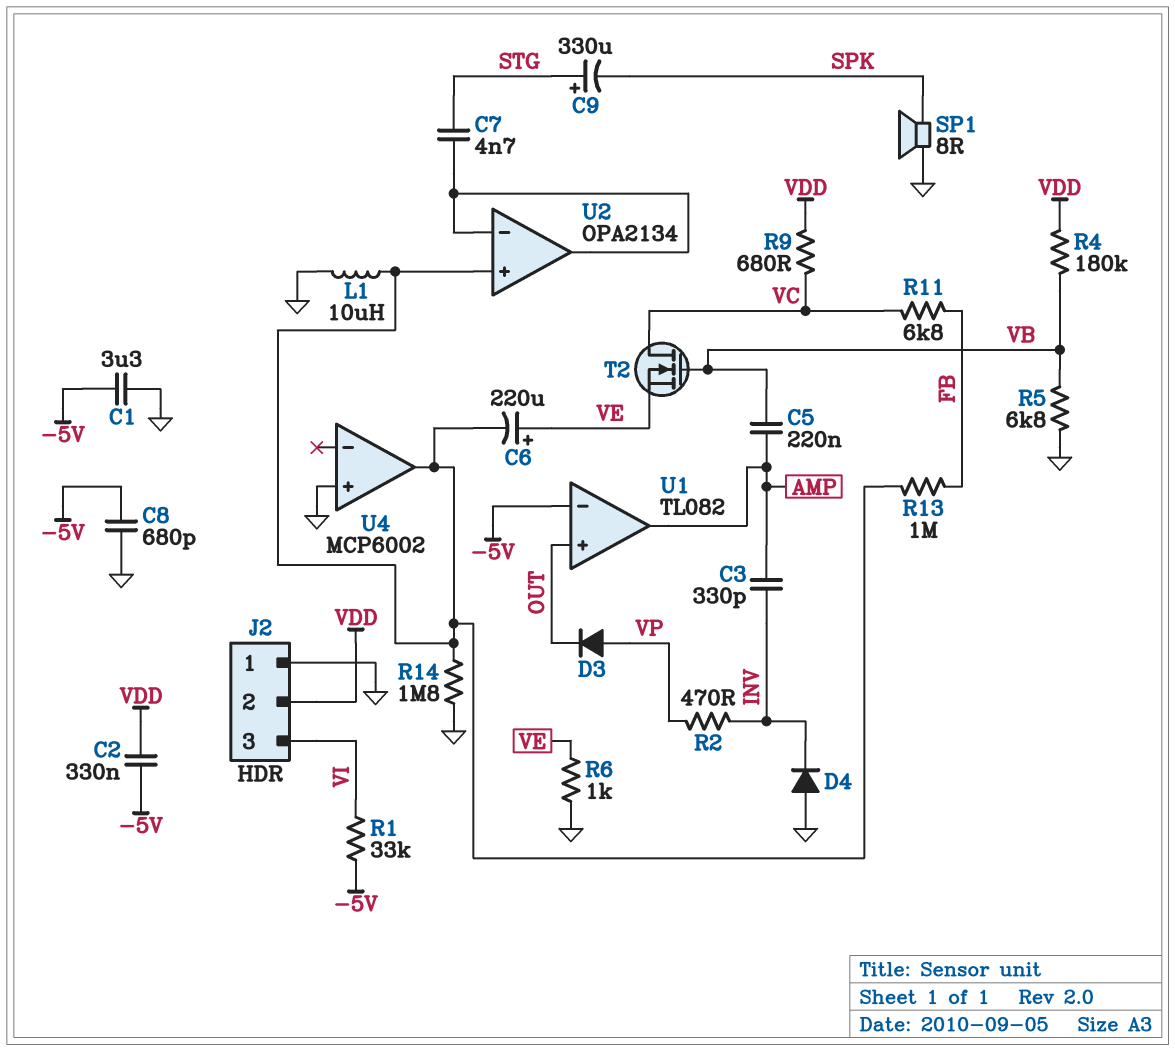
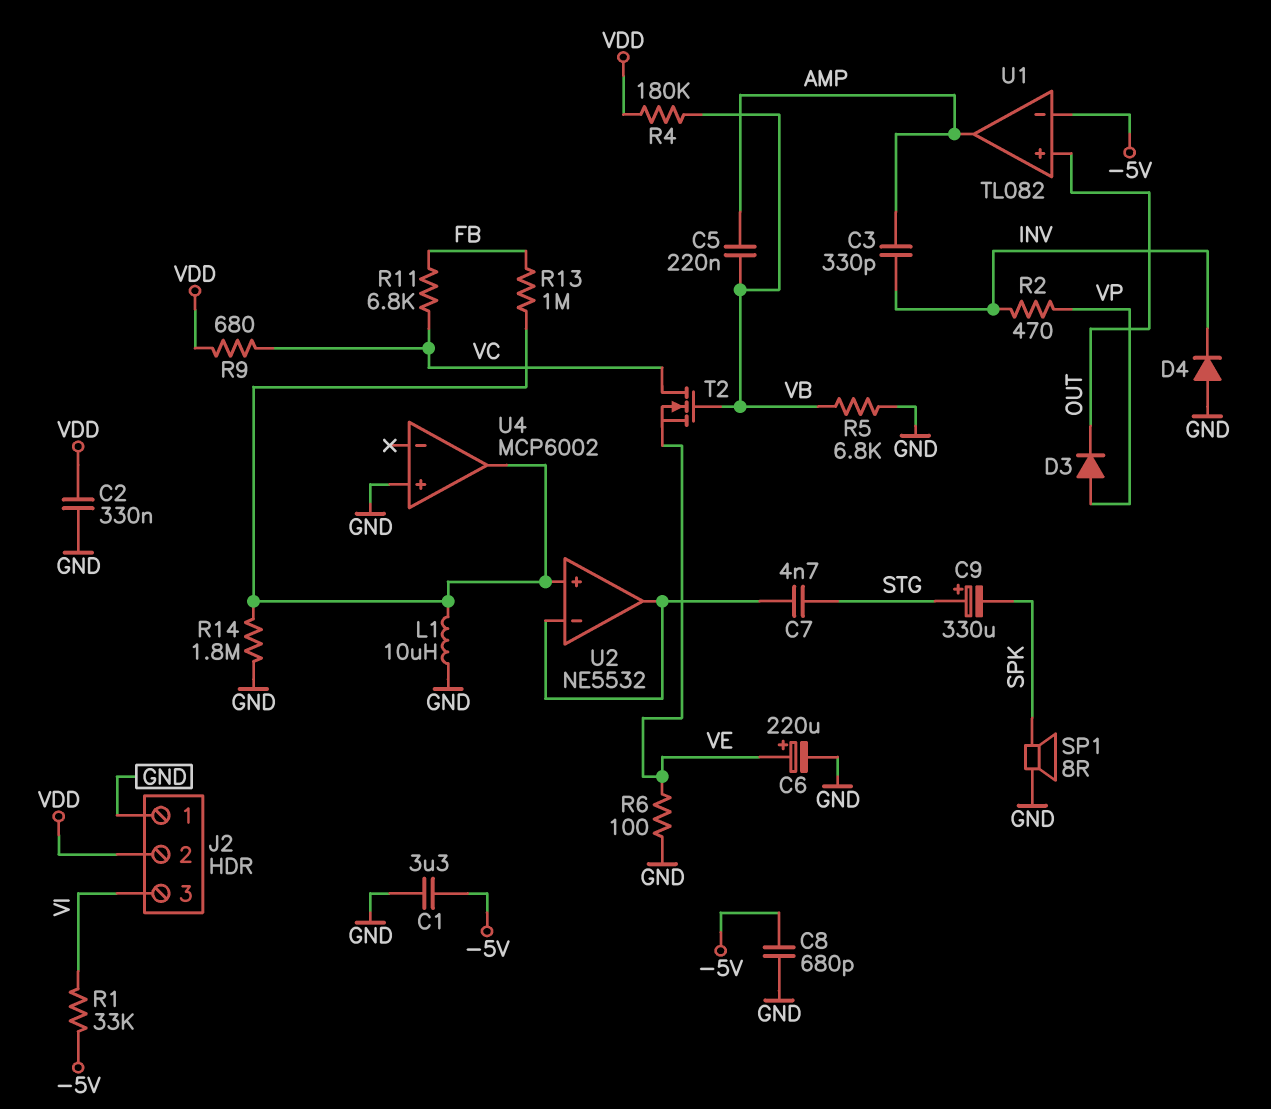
C2: 330nF (-5V, VDD) -> 330nF (GND, VDD)
C6: 220uF (plus VE, minus U2/in+) -> 220uF (plus VE, minus GND)
R6: 1k (GND, VE) -> 100 (GND, VE)
U2: OPA2134 -> NE5532

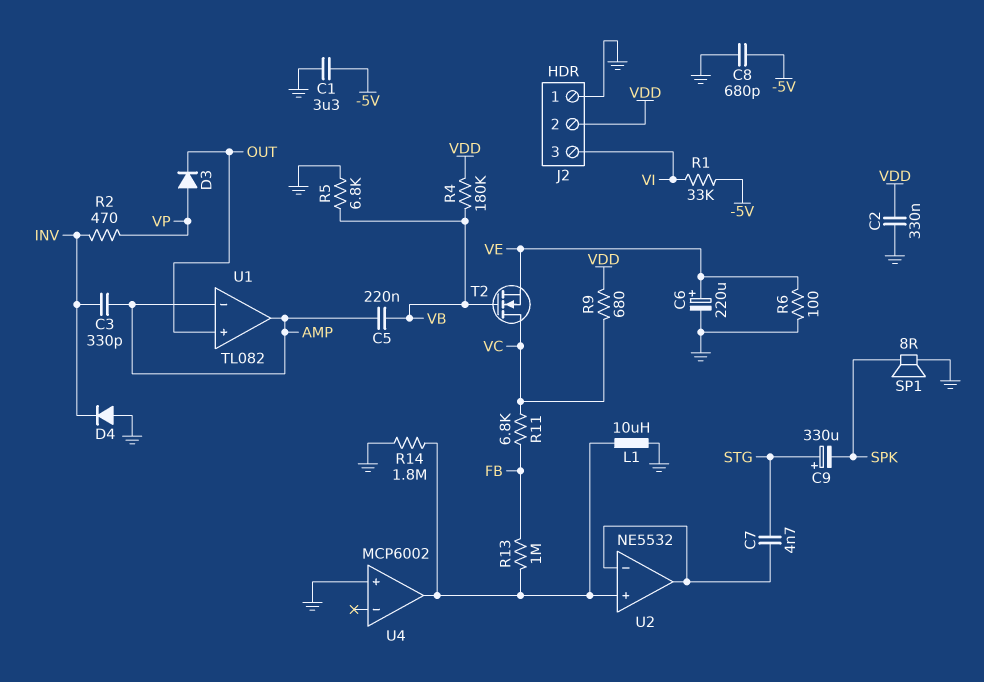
U1 pin in-: -5V -> AMP

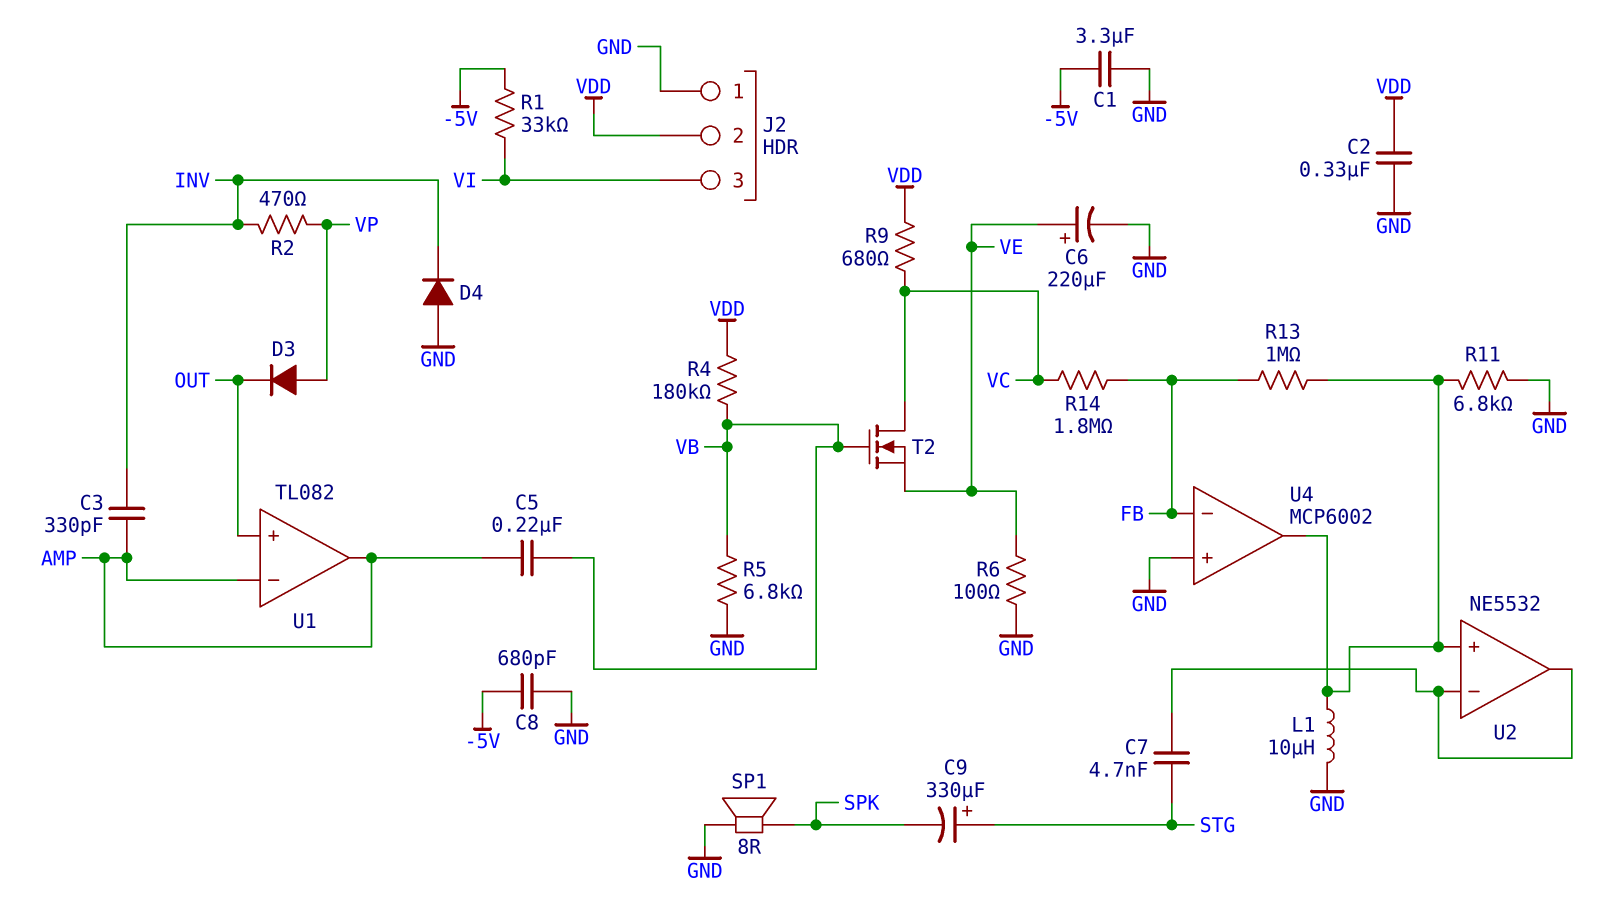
R11: 6.8k (FB, VC) -> 6.8k (GND, U2/in+)
R14: 1.8M (GND, U2/in+) -> 1.8M (FB, VC)
U4 pin in-: none -> FB

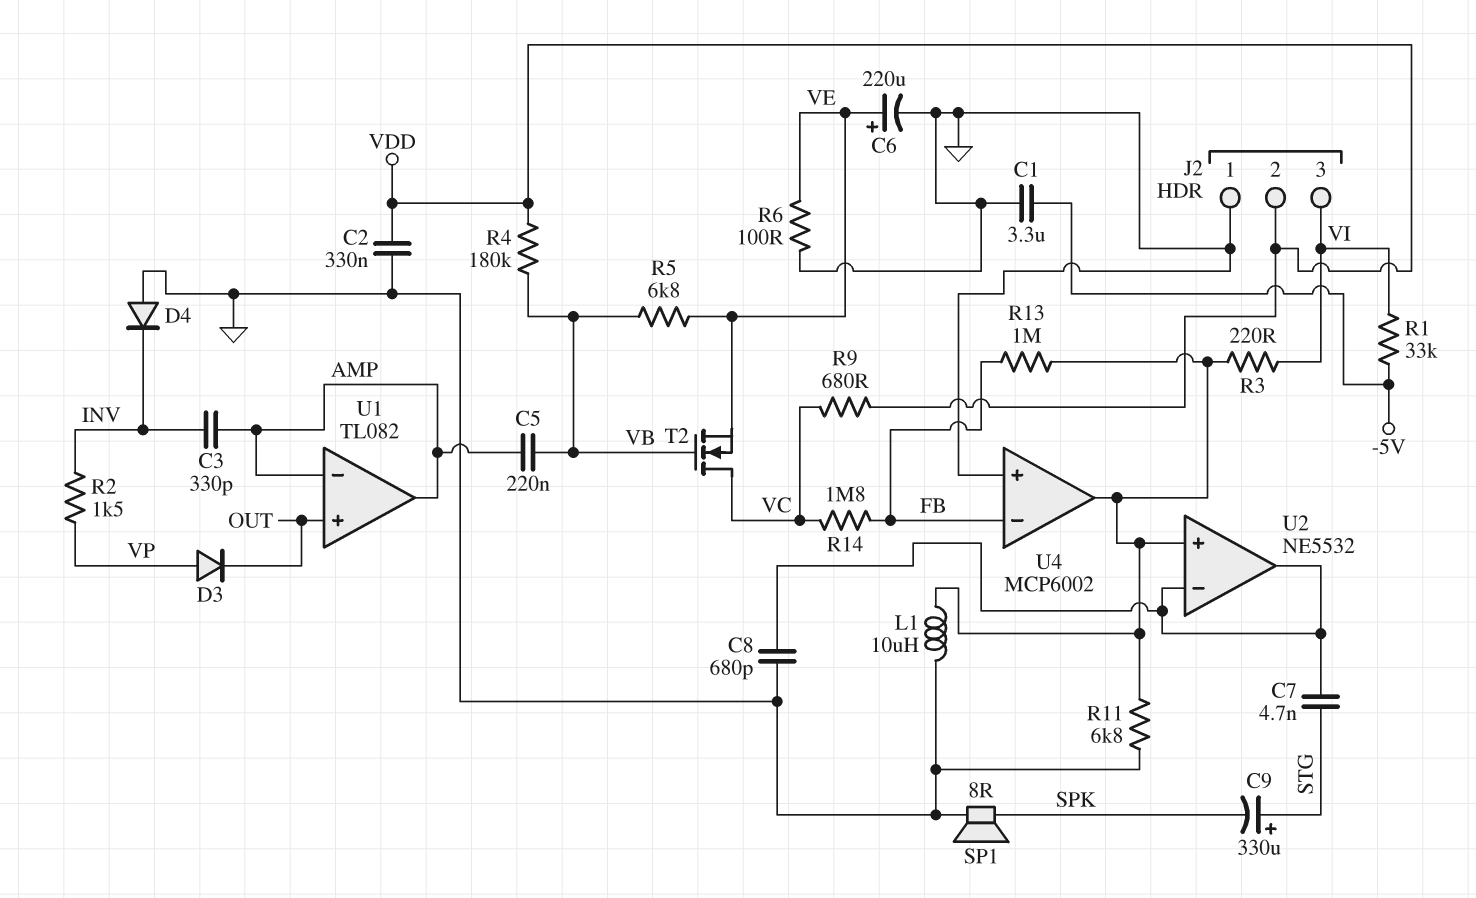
C8: 680pF (-5V, GND) -> 680pF (GND, U2/in-)
R2: 470 (INV, VP) -> 1.5k (INV, VP)
R3: none -> 220 (U2/in+, VI)
R5: 6.8k (GND, VB) -> 6.8k (VB, VE)

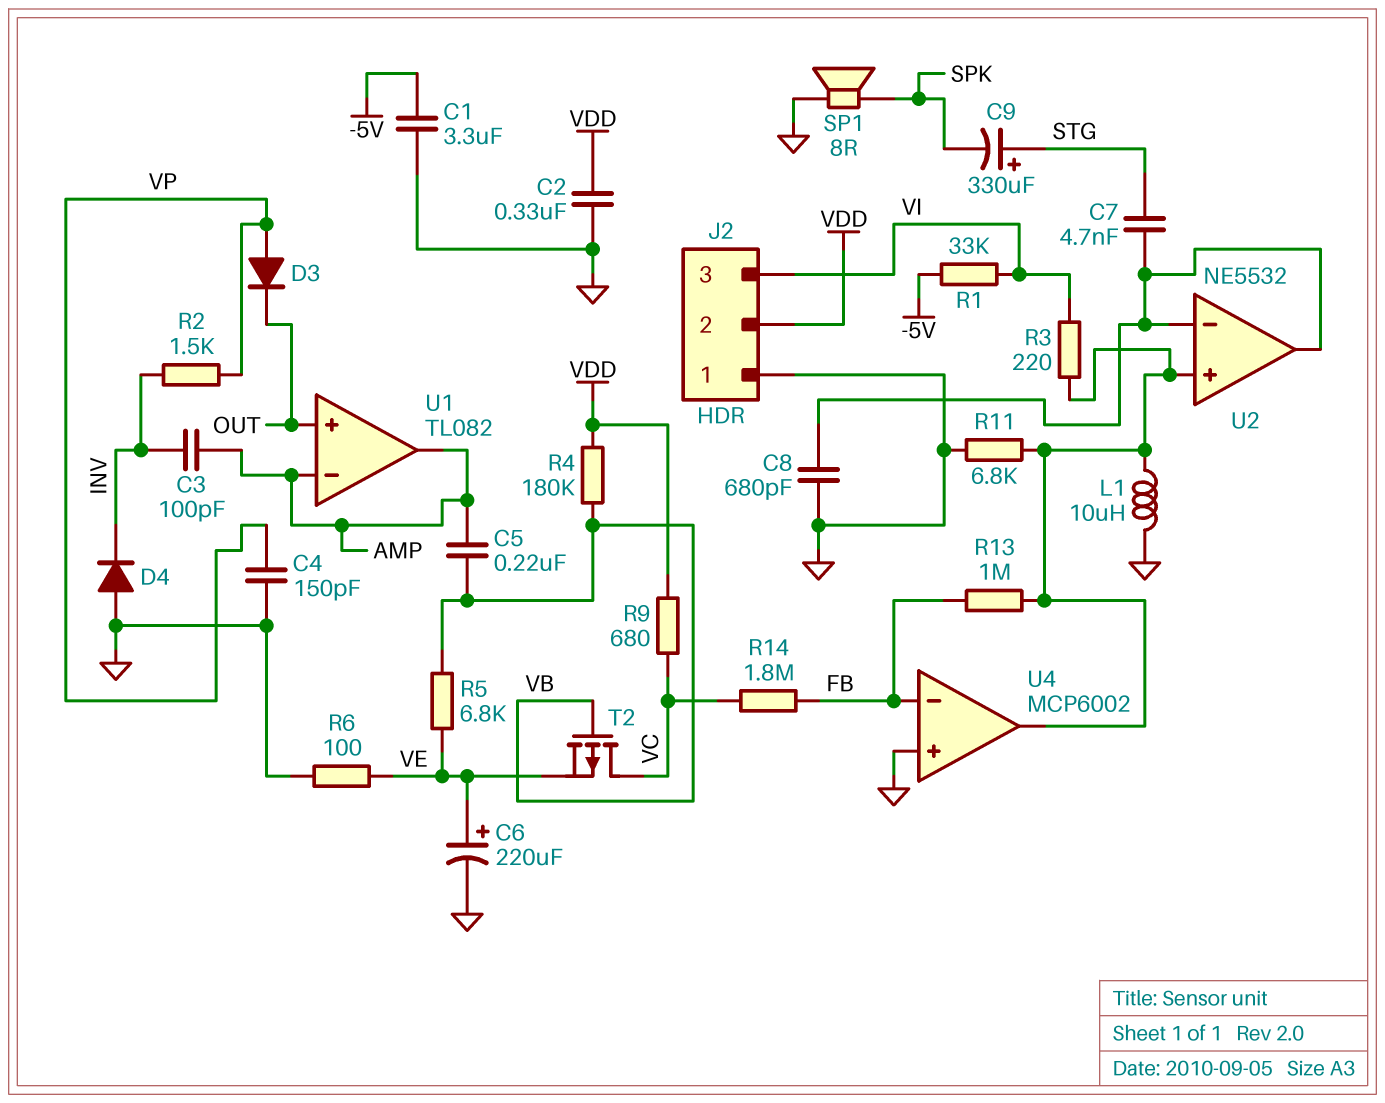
C3: 330pF (AMP, INV) -> 100pF (AMP, INV)
C4: none -> 150pF (GND, VP)
T2: NMOS (G VB, D VC, S VE) -> PMOS (G VB, D VC, S VE)

